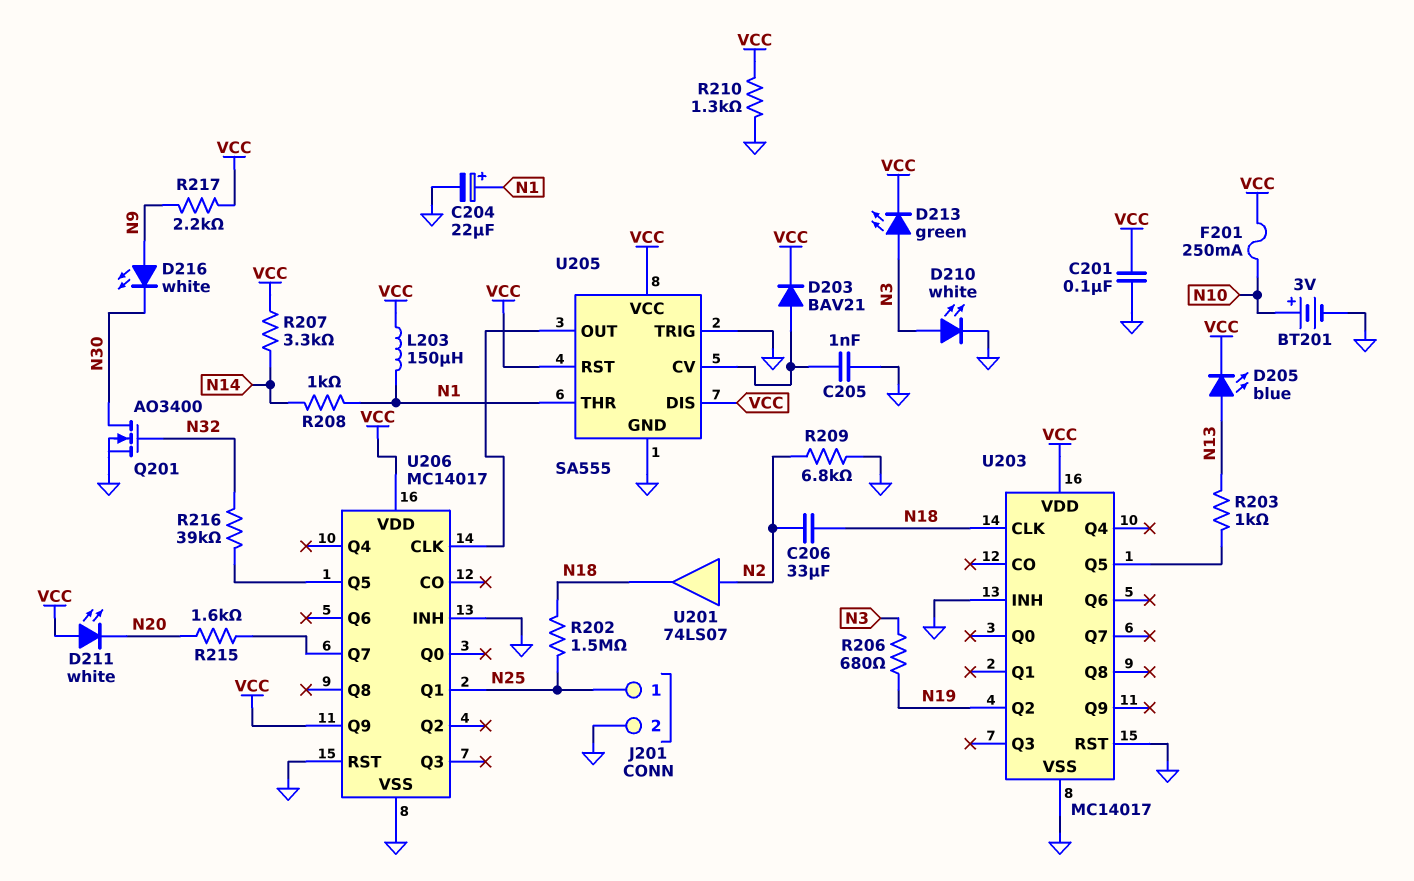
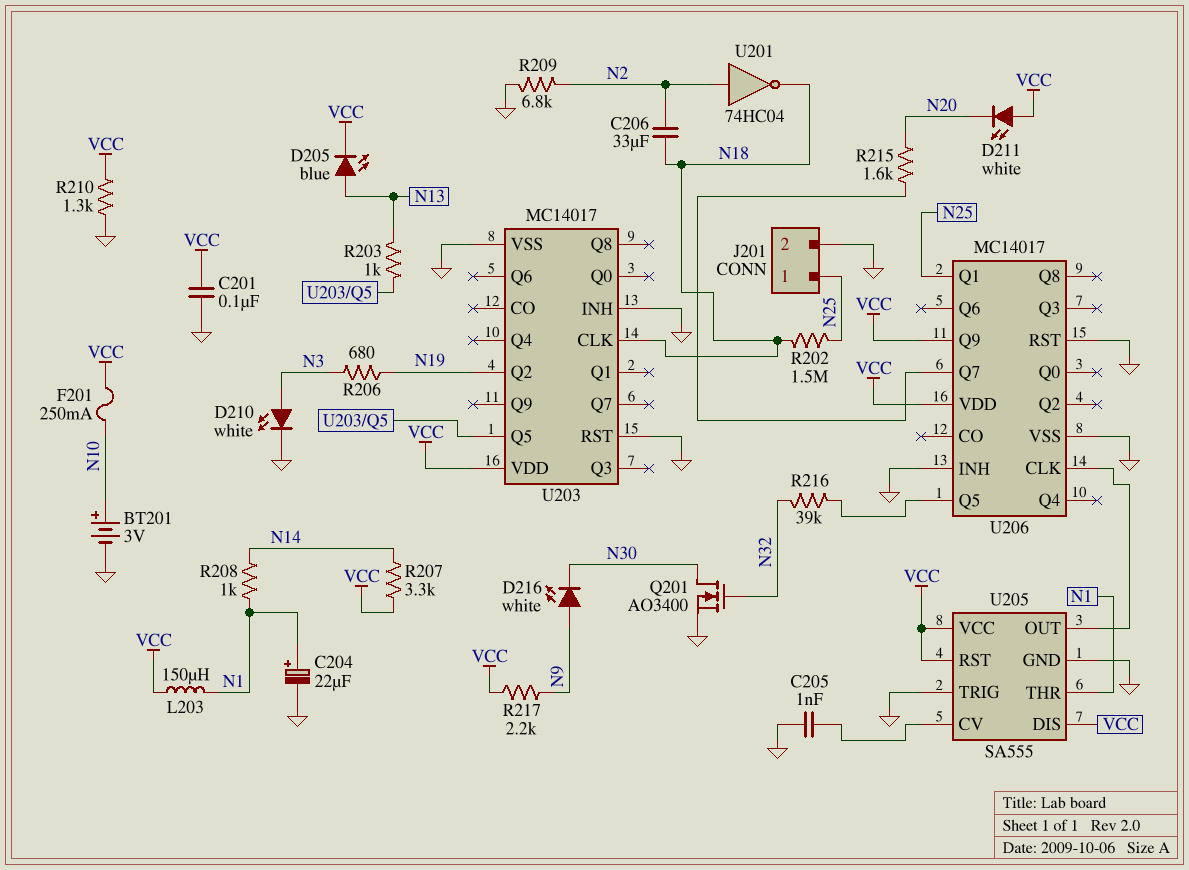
D203: diode BAV21 (A U205/CV, K VCC) -> none
D213: LED green (A N3, K VCC) -> none
U201: buffer 74LS07 (in N2, out N18) -> NOT 74HC04 (in N2, out N18)

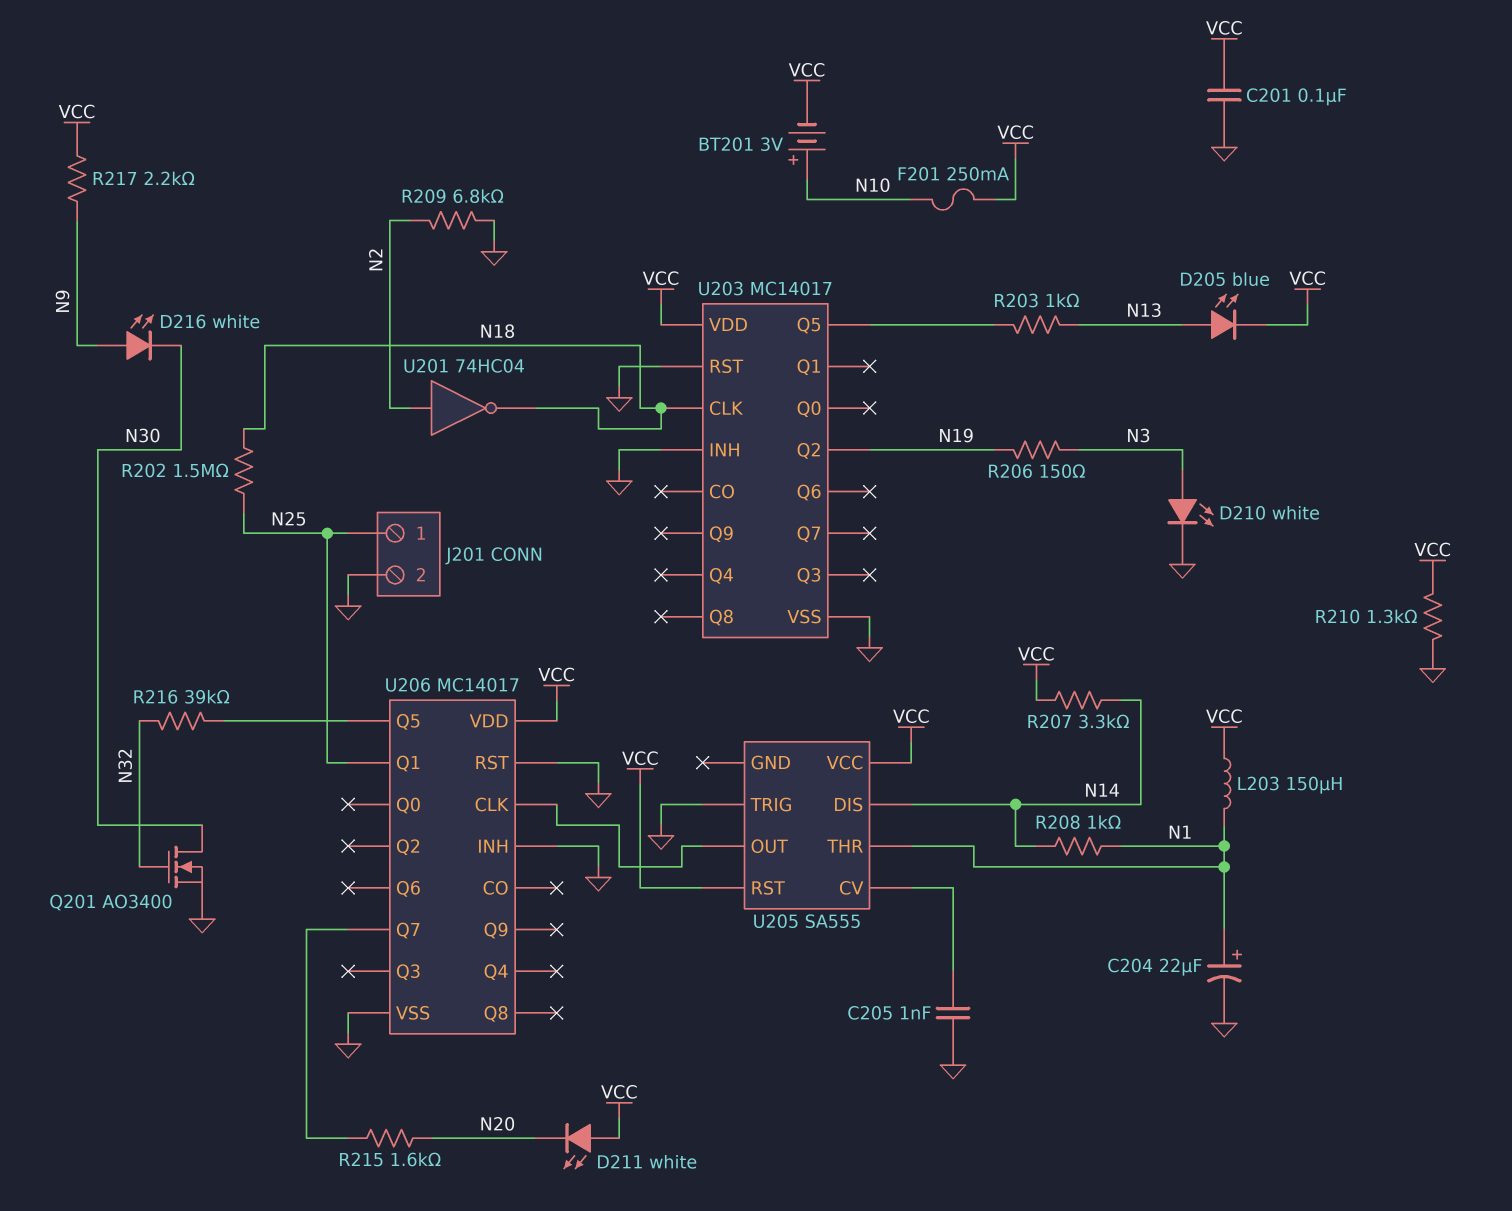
BT201: 3V (plus N10, minus GND) -> 3V (plus N10, minus VCC)
C206: 33uF (N2, N18) -> none
R206: 680 (N3, N19) -> 150 (N3, N19)
U205 pin DIS: VCC -> N14
U205 pin GND: GND -> none
U206 pin Q9: VCC -> none

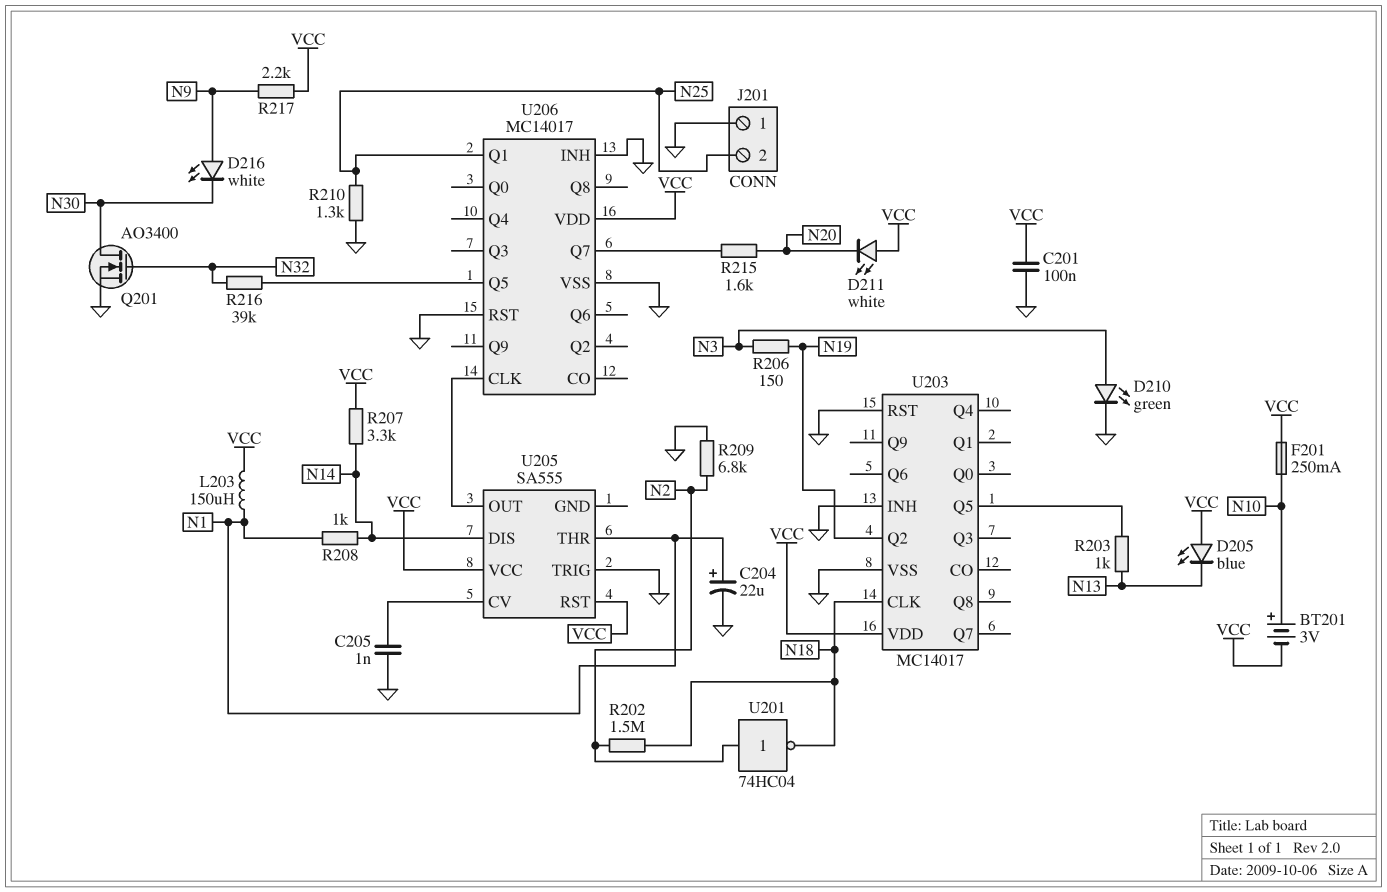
D205: LED blue (A N13, K VCC) -> LED blue (A VCC, K N13)
D210: LED white (A N3, K GND) -> LED green (A N3, K GND)
J201 pin 1: N25 -> GND
J201 pin 2: GND -> N25
R202: 1.5M (N18, N25) -> 1.5M (N2, N18)
R210: 1.3k (GND, VCC) -> 1.3k (GND, N25)

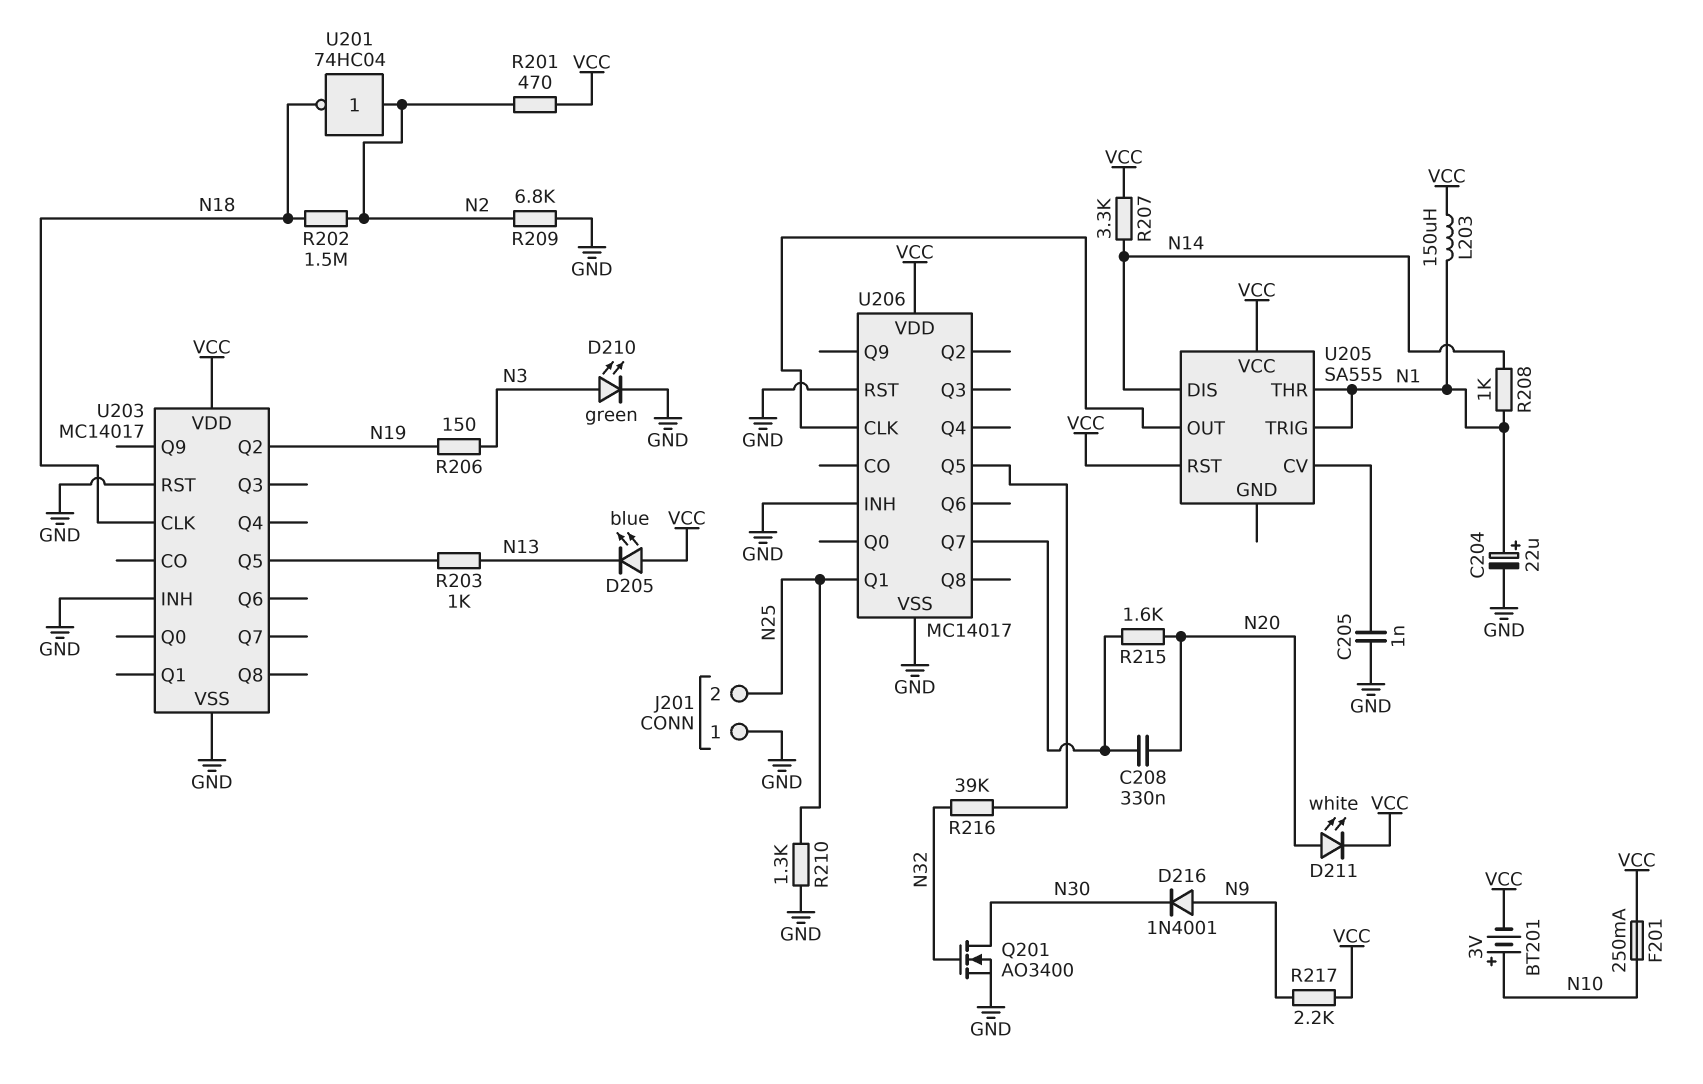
C201: 100nF (GND, VCC) -> none
C208: none -> 330nF (N20, U206/Q7)
D211: LED white (A VCC, K N20) -> LED white (A N20, K VCC)
D216: LED white (A N9, K N30) -> diode 1N4001 (A N9, K N30)
R201: none -> 470 (N2, VCC)
U205 pin TRIG: GND -> N1

